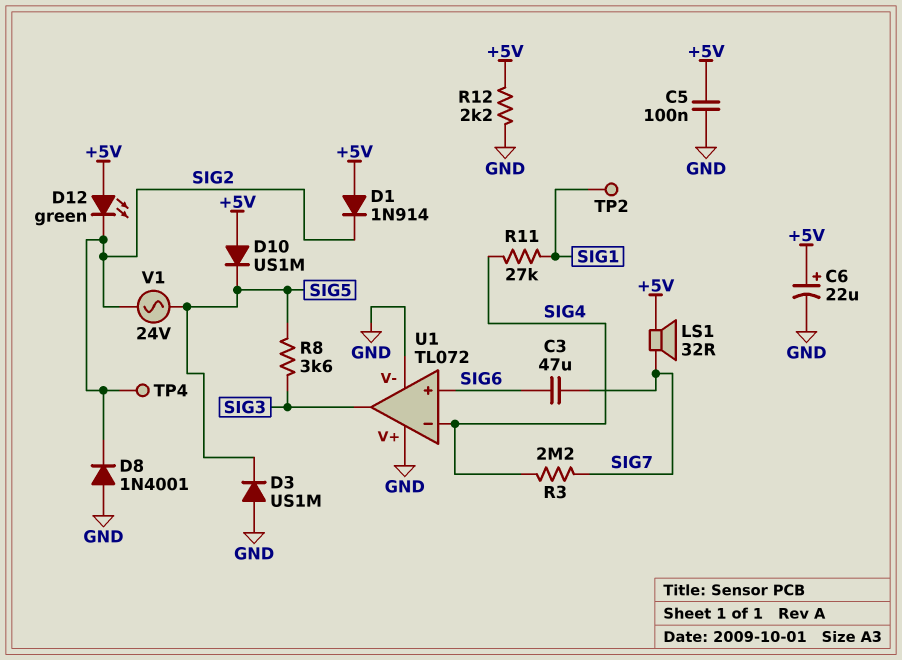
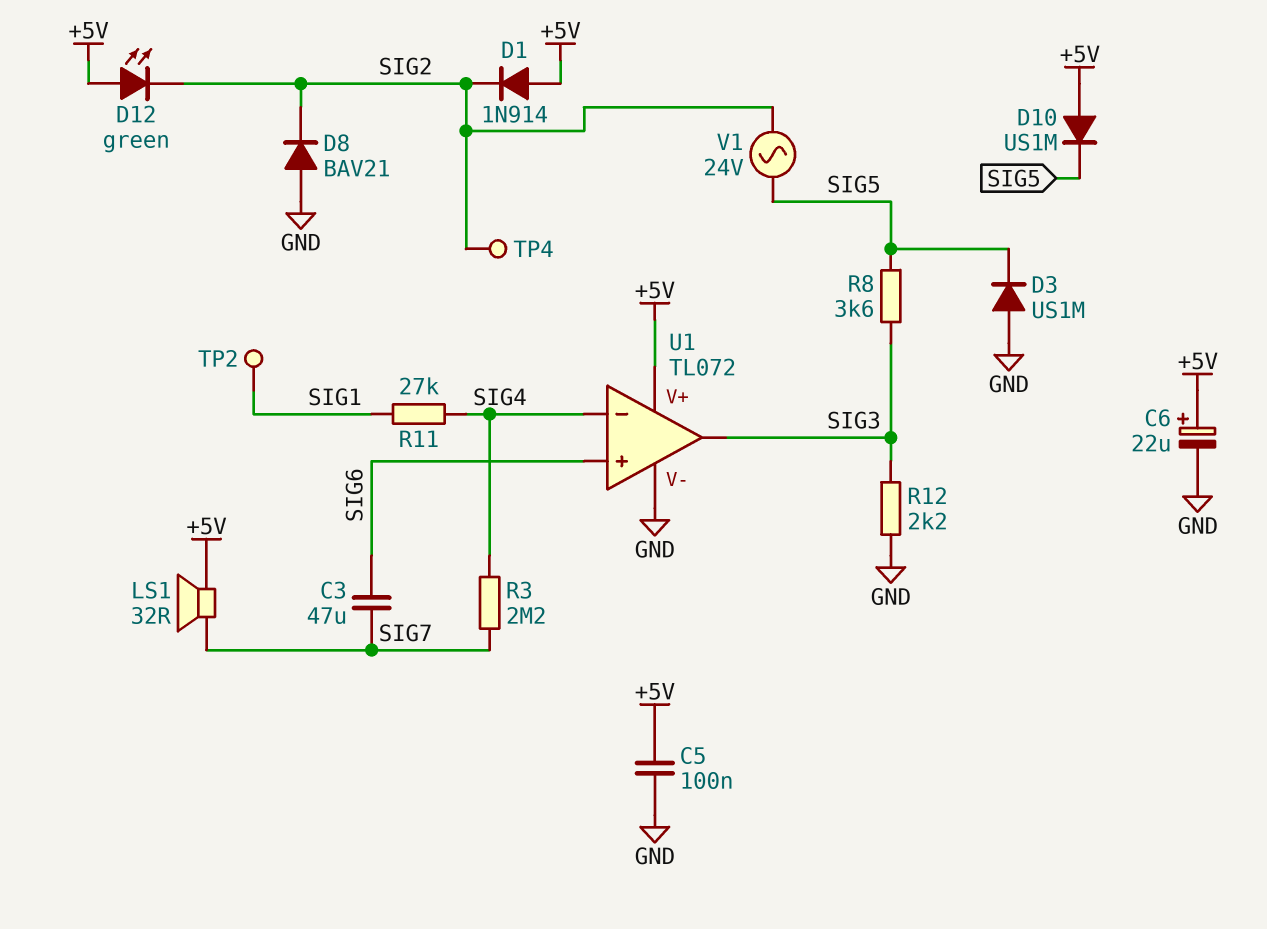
D8: diode 1N4001 (A GND, K SIG2) -> diode BAV21 (A GND, K SIG2)
R12: 2.2k (+5V, GND) -> 2.2k (GND, SIG3)
U1 pin V+: GND -> +5V

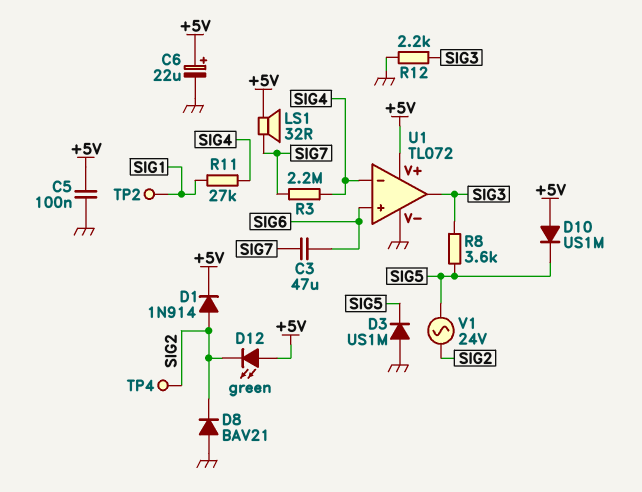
D1: diode 1N914 (A +5V, K SIG2) -> diode 1N914 (A SIG2, K +5V)

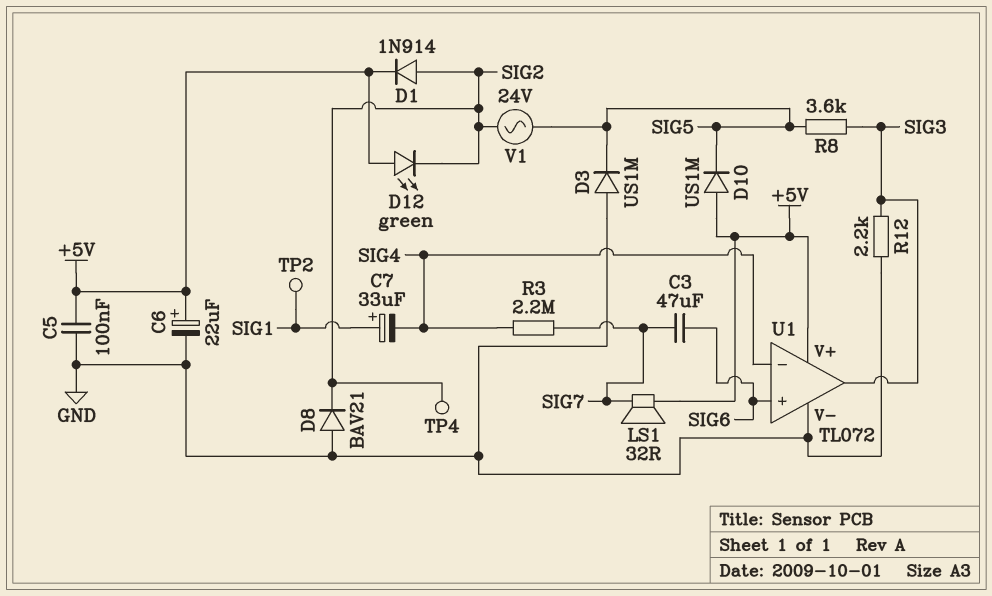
C7: none -> 33uF (plus SIG1, minus SIG4)
R11: 27k (SIG1, SIG4) -> none

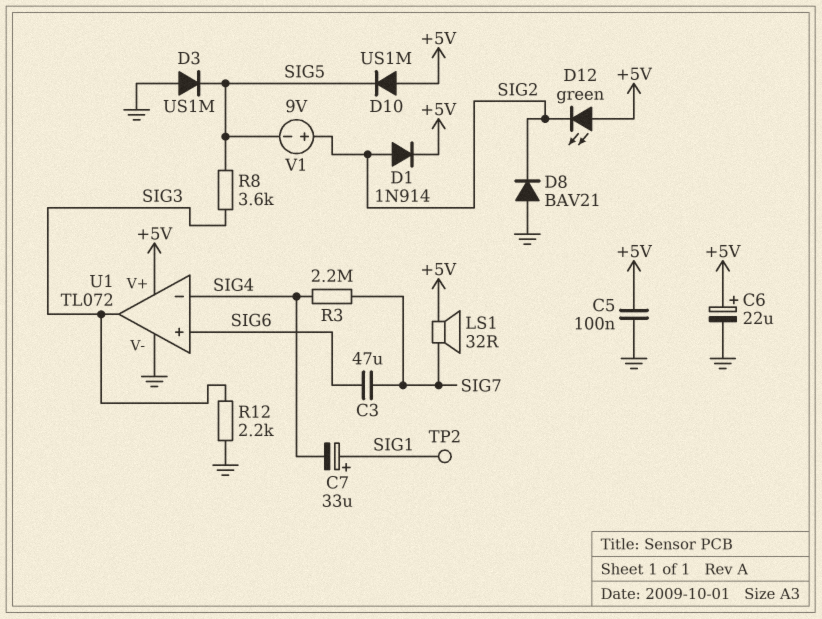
TP4: test point (SIG2) -> none
V1: AC 24V (SIG2, SIG5) -> 9V (plus SIG2, minus SIG5)

